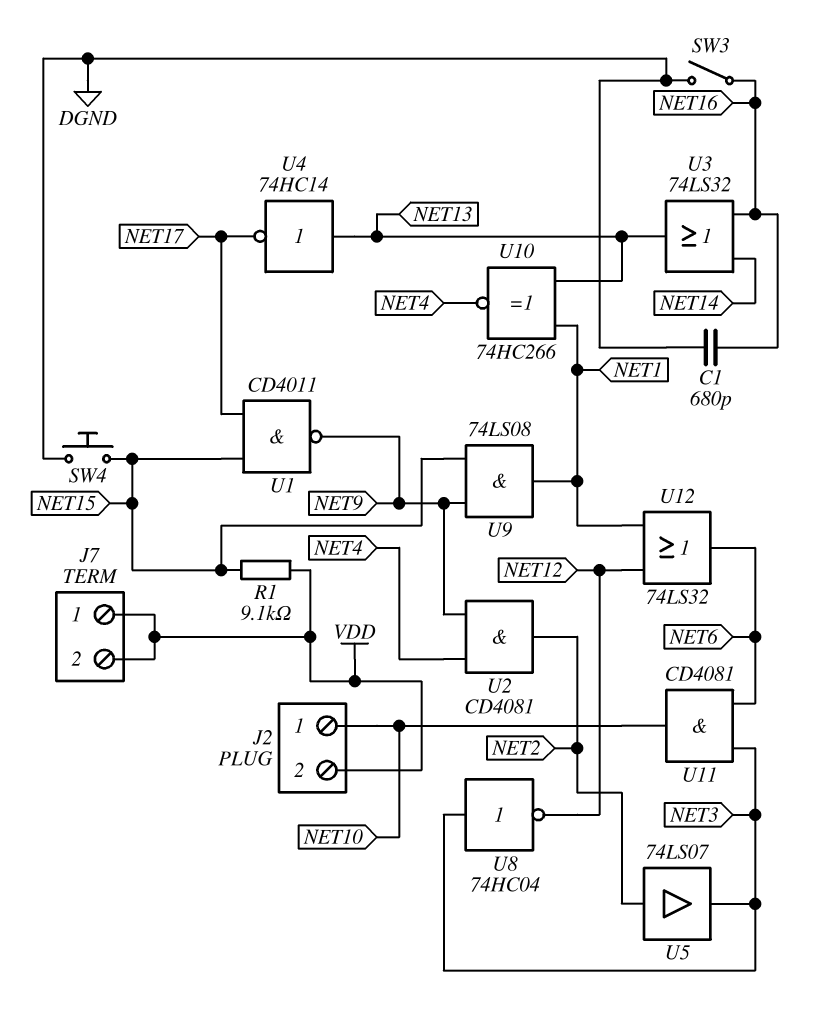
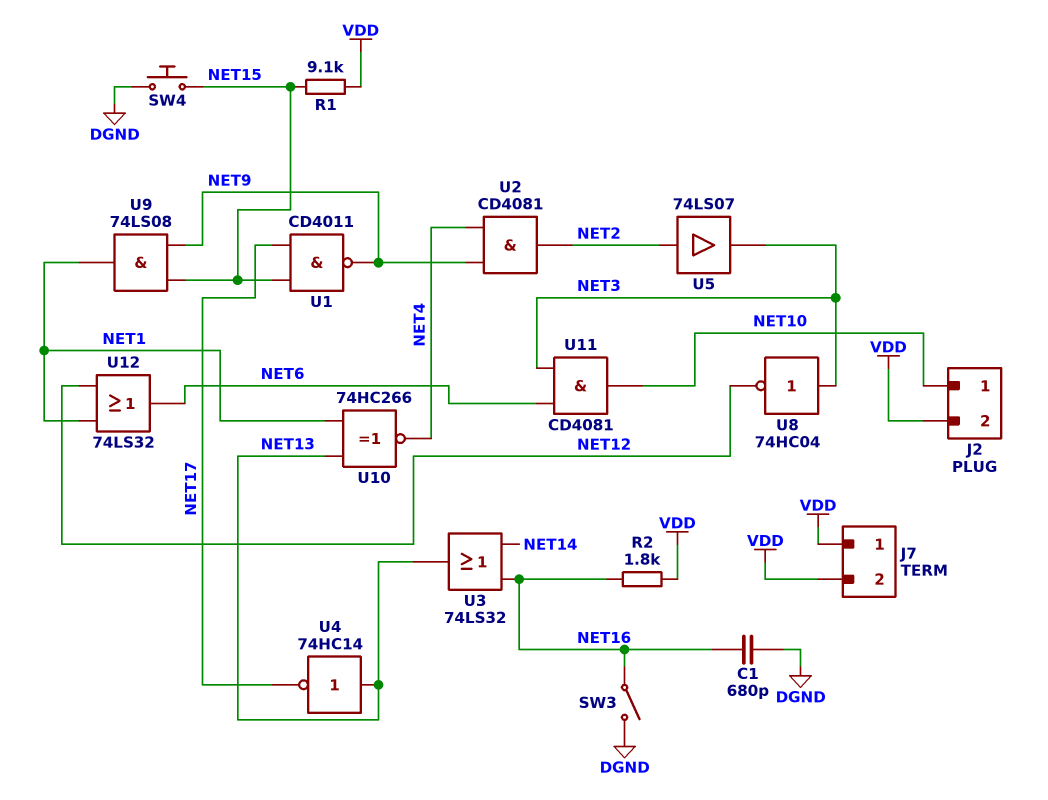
R2: none -> 1.8k (NET16, VDD)

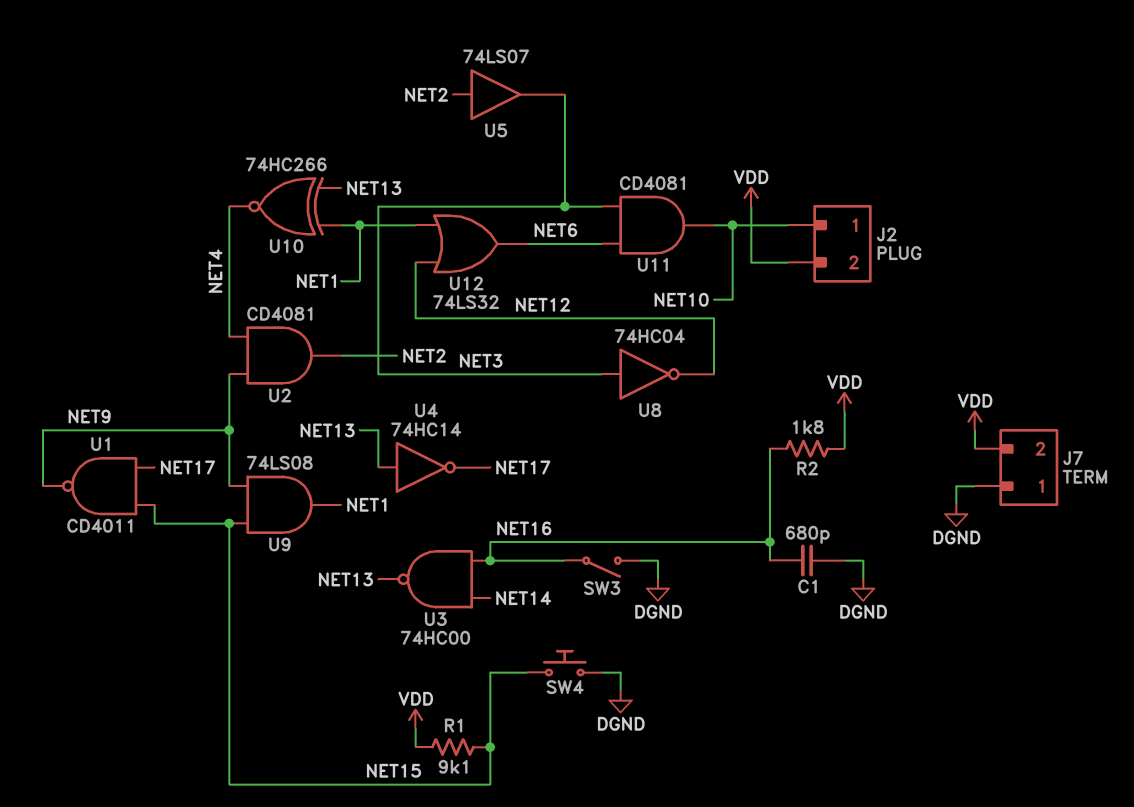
J7 pin 1: VDD -> DGND
U3: OR 74LS32 (in NET14, in NET16, out NET13) -> NAND 74HC00 (in NET14, in NET16, out NET13)

